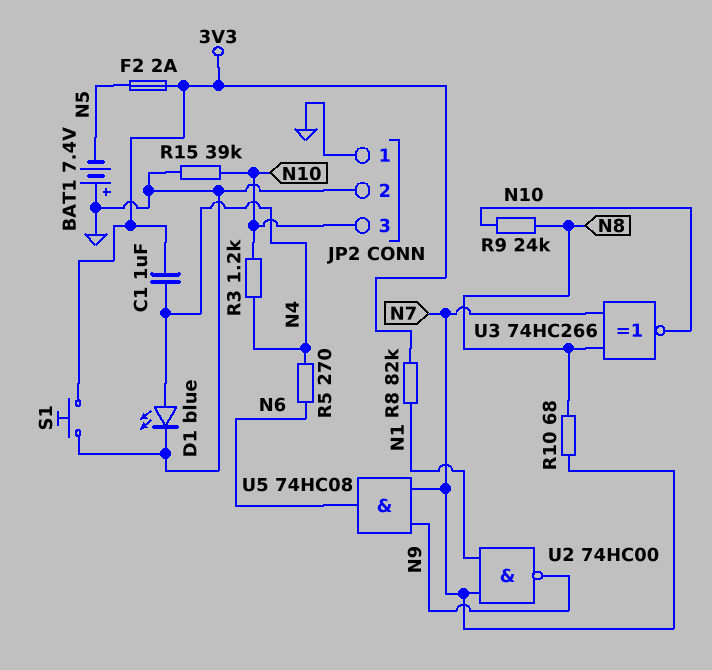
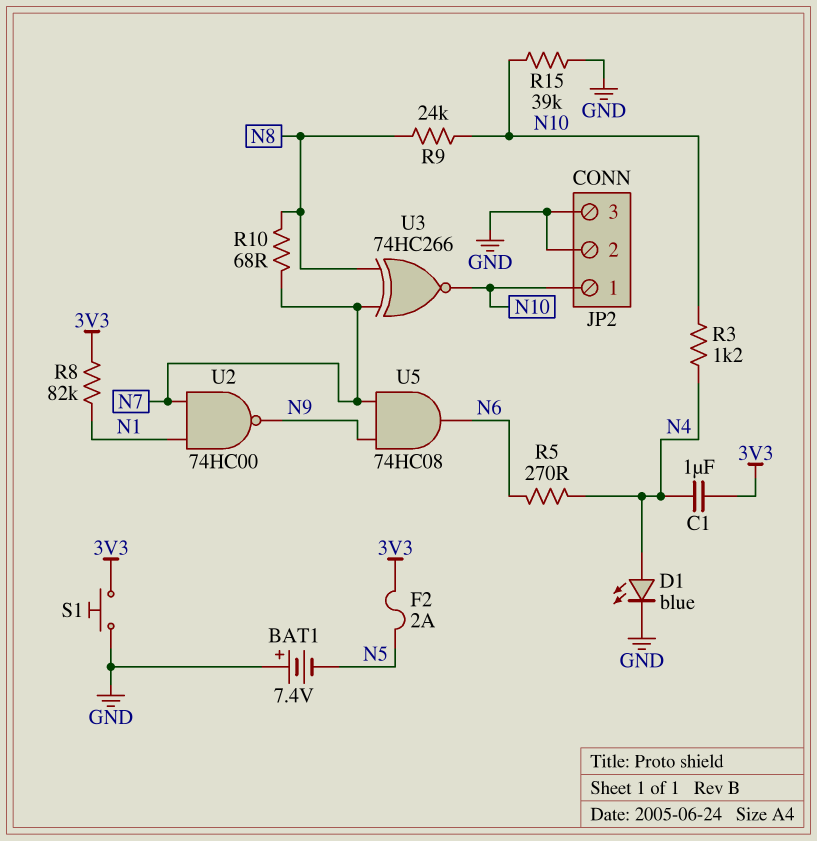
JP2 pin 1: GND -> N10
JP2 pin 3: N10 -> GND

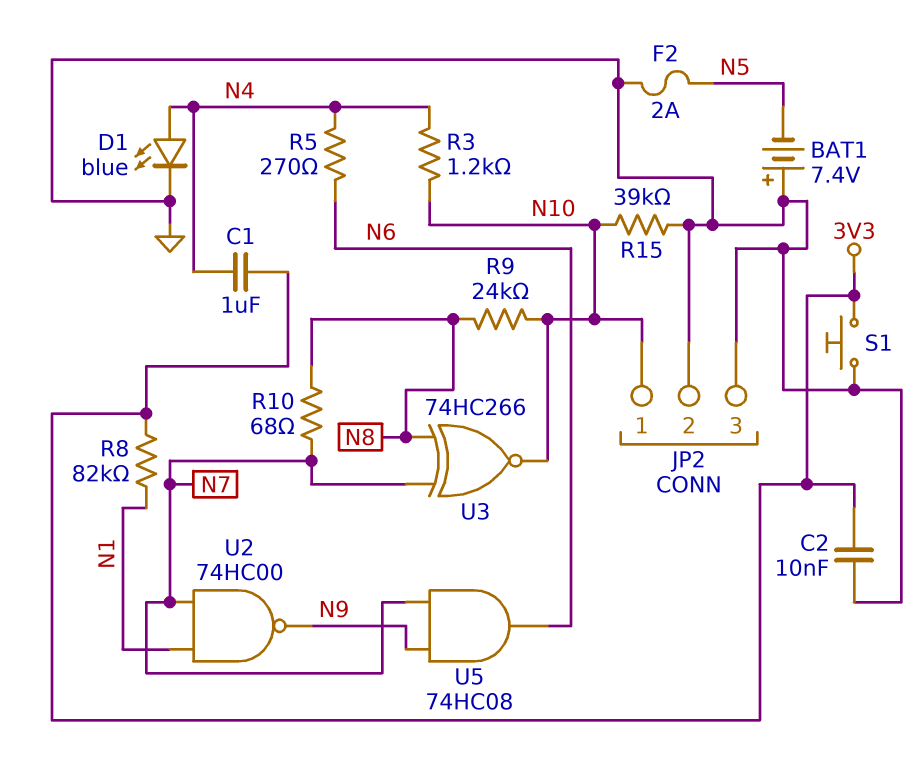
C2: none -> 10nF (3V3, GND)
F2: 2A (3V3, N5) -> 2A (GND, N5)

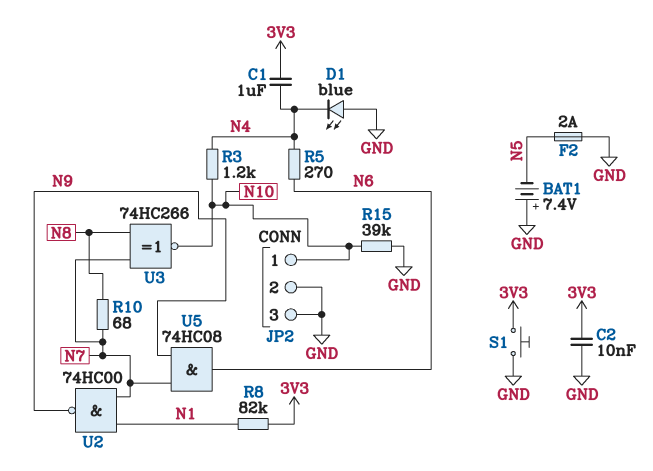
D1: LED blue (A N4, K GND) -> LED blue (A GND, K N4)
R9: 24k (N8, N10) -> none

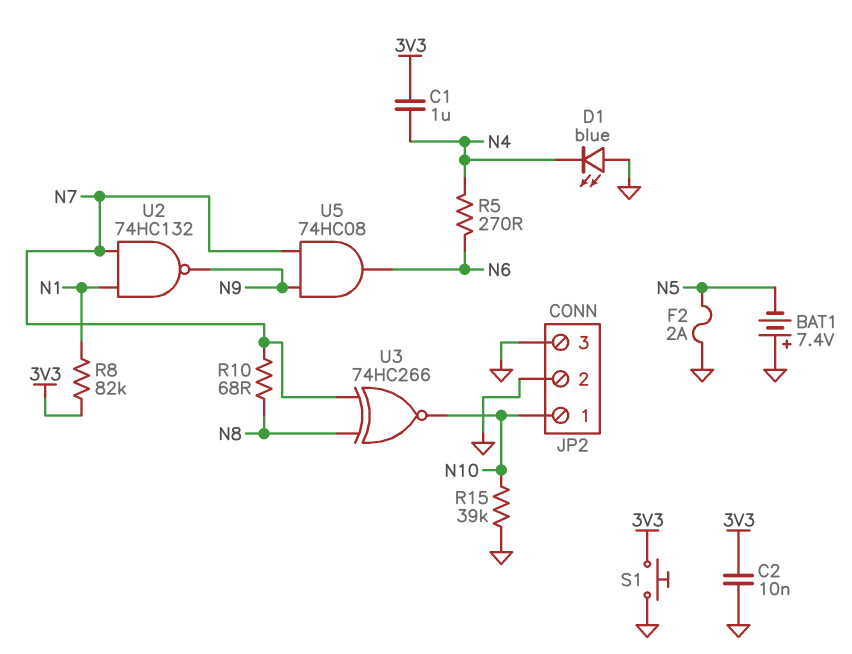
R3: 1.2k (N4, N10) -> none
U2: NAND 74HC00 (in N1, in N7, out N9) -> NAND 74HC132 (in N1, in N7, out N9)

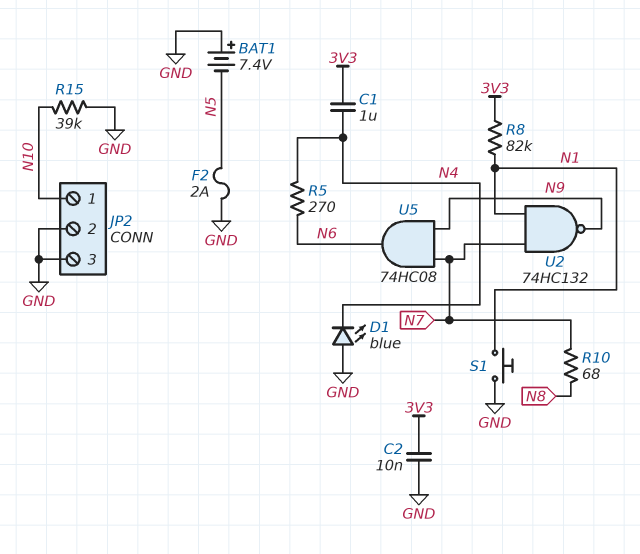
S1: button (3V3, GND) -> button (GND, N1)
U3: XNOR 74HC266 (in N7, in N8, out N10) -> none

